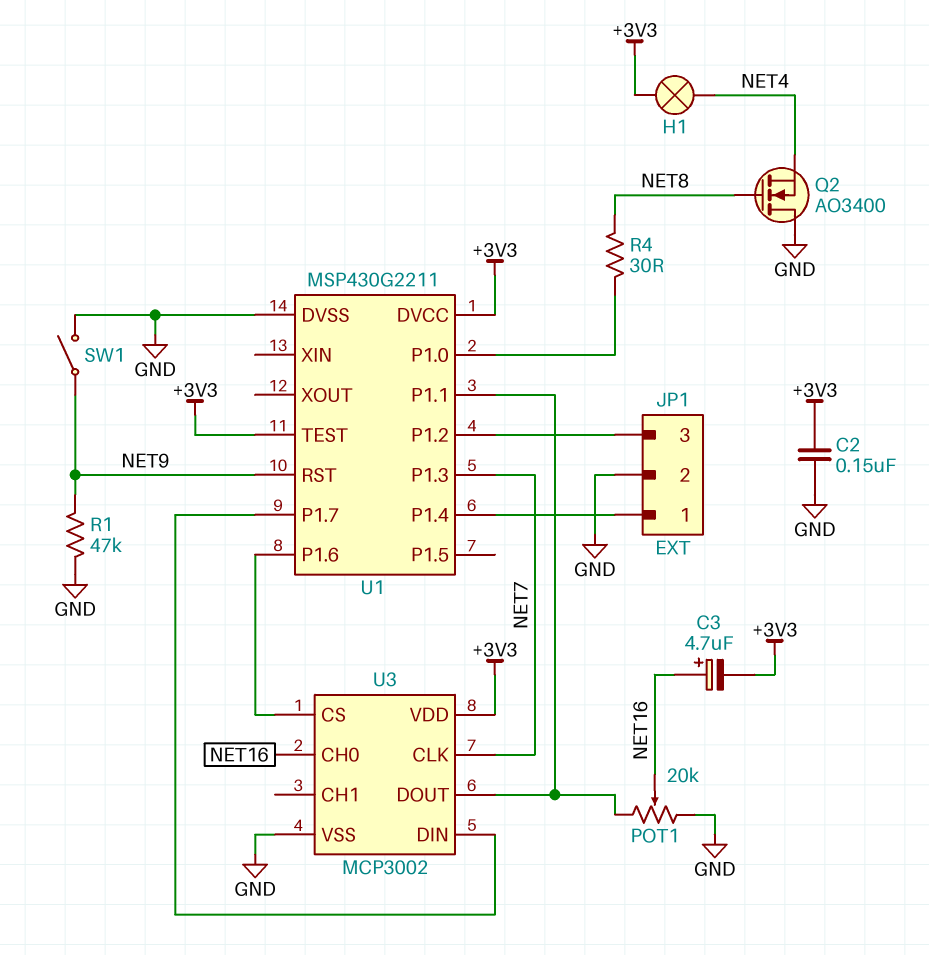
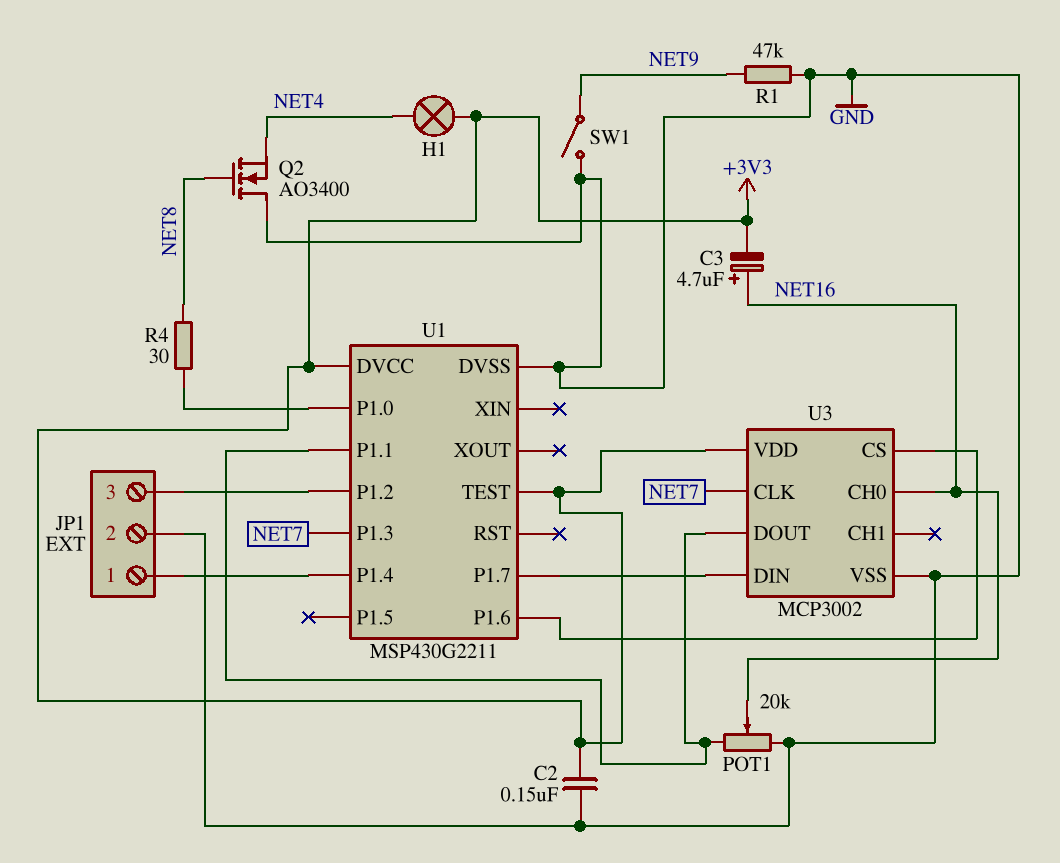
U1 pin RST: NET9 -> none

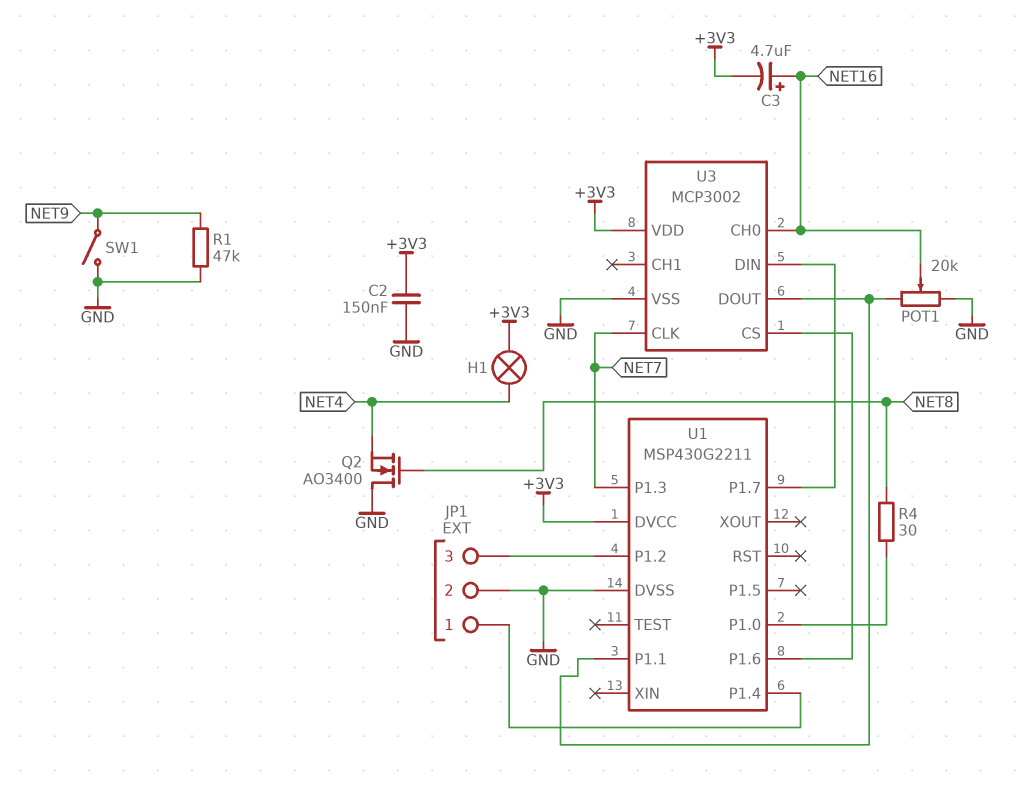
U1 pin TEST: +3V3 -> none

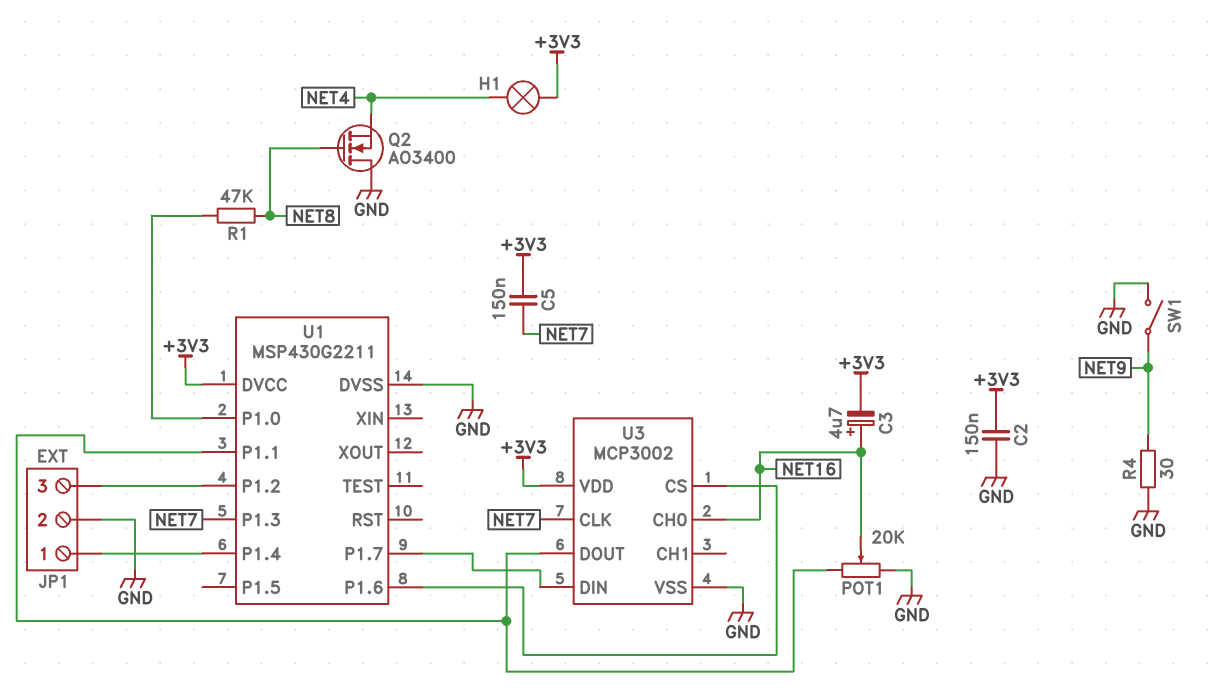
C5: none -> 150nF (+3V3, NET7)
R1: 47k (GND, NET9) -> 47k (NET8, U1/P1.0)
R4: 30 (NET8, U1/P1.0) -> 30 (GND, NET9)

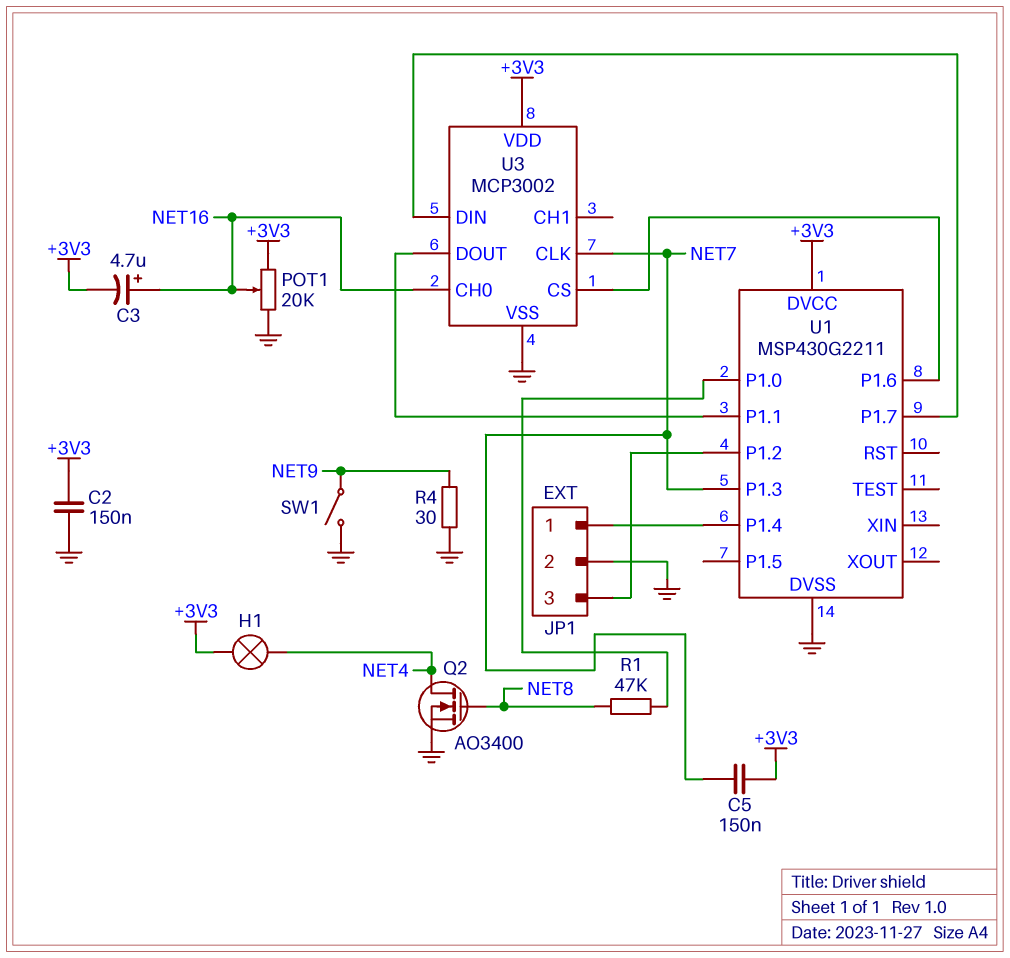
POT1: 20k (GND, U1/P1.1, wiper NET16) -> 20k (+3V3, GND, wiper NET16)
Q2: NMOS AO3400 (G NET8, D GND, S NET4) -> NMOS AO3400 (G NET8, D NET4, S GND)

